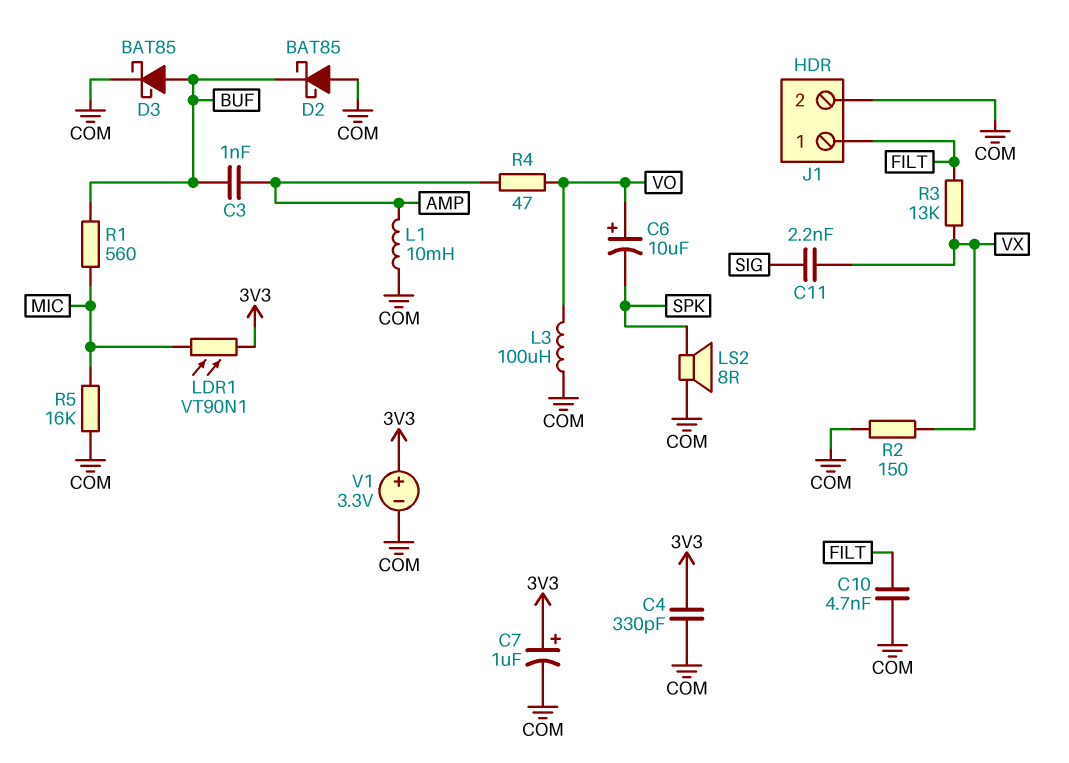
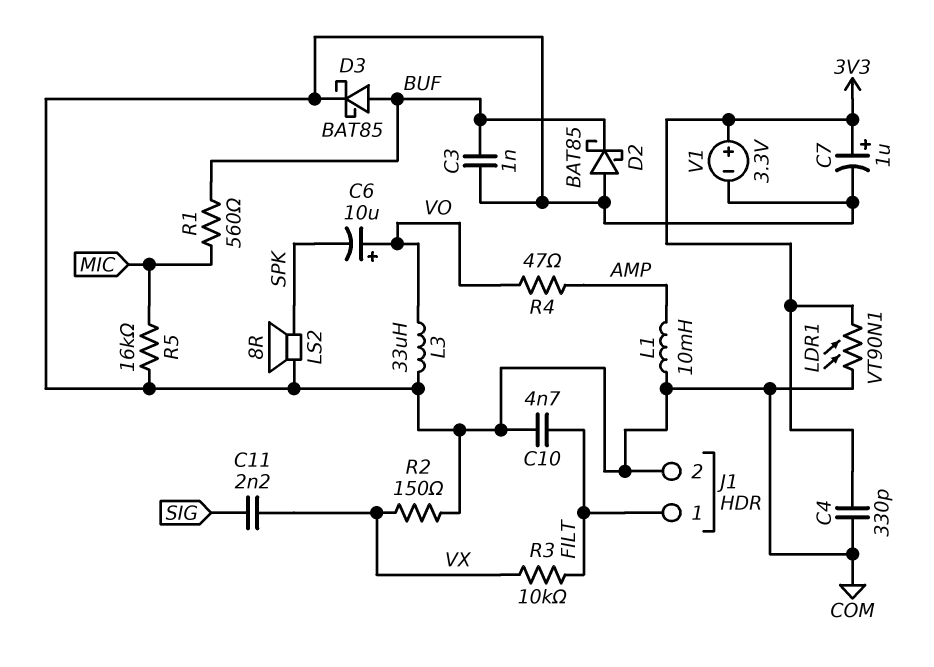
C3: 1nF (AMP, BUF) -> 1nF (BUF, COM)
L3: 100uH (COM, VO) -> 33uH (COM, VO)
LDR1: VT90N1 (3V3, MIC) -> VT90N1 (3V3, COM)
R3: 13k (FILT, VX) -> 10k (FILT, VX)

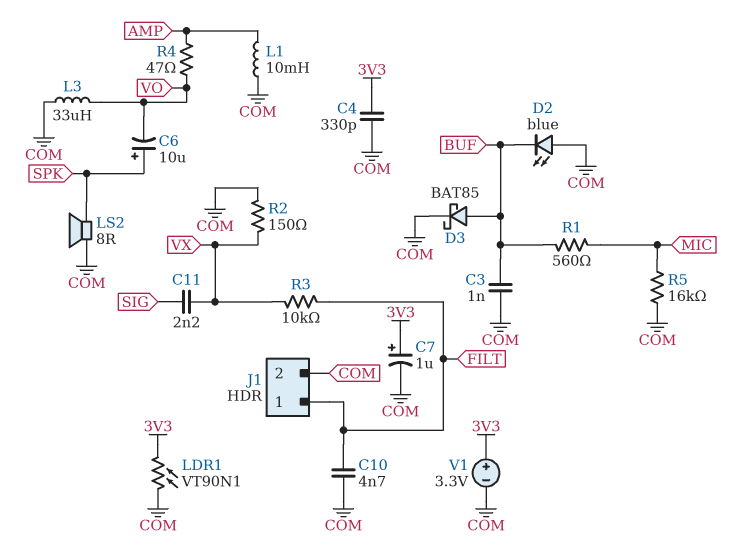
C6: 10uF (plus VO, minus SPK) -> 10uF (plus SPK, minus VO)
D2: schottky BAT85 (A COM, K BUF) -> LED blue (A COM, K BUF)

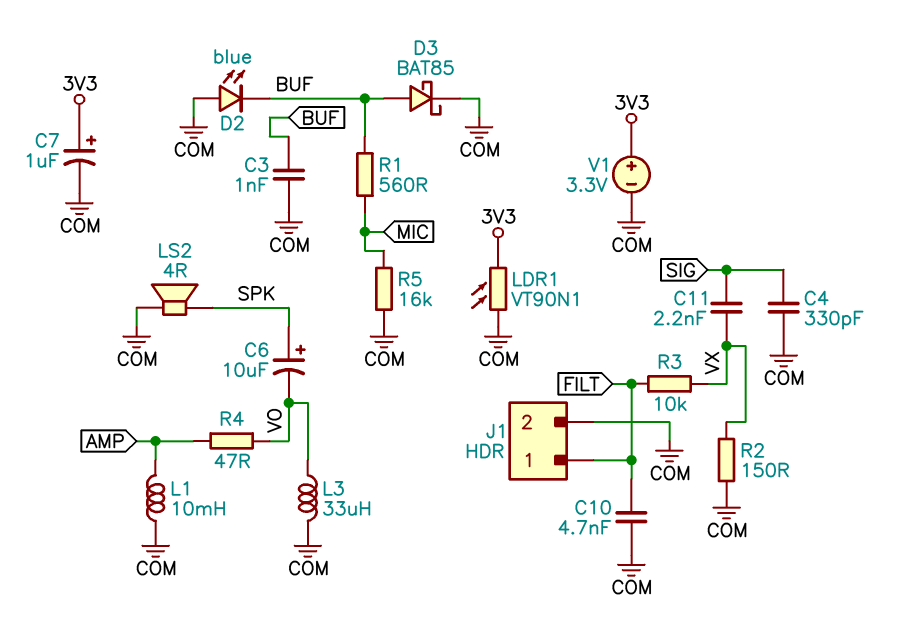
C4: 330pF (3V3, COM) -> 330pF (COM, SIG)
LS2: speaker 8R (COM, SPK) -> speaker 4R (COM, SPK)

